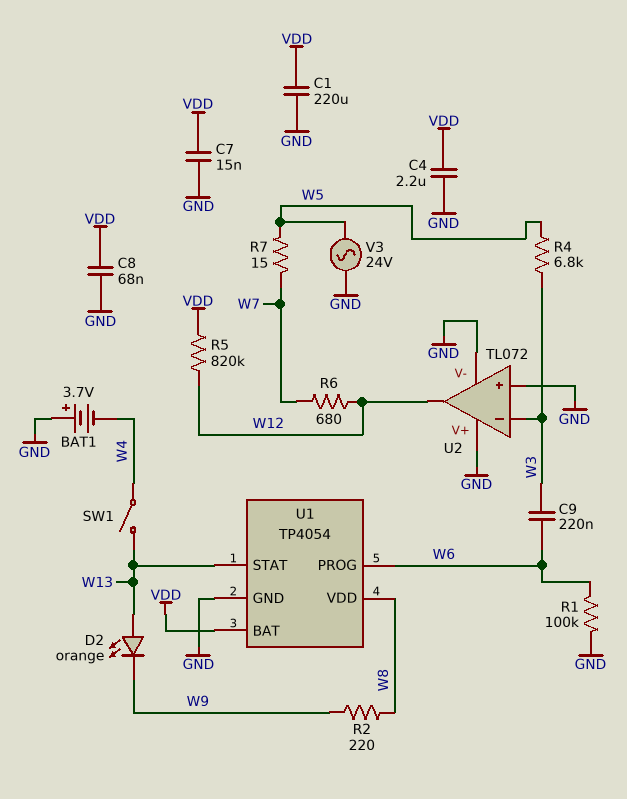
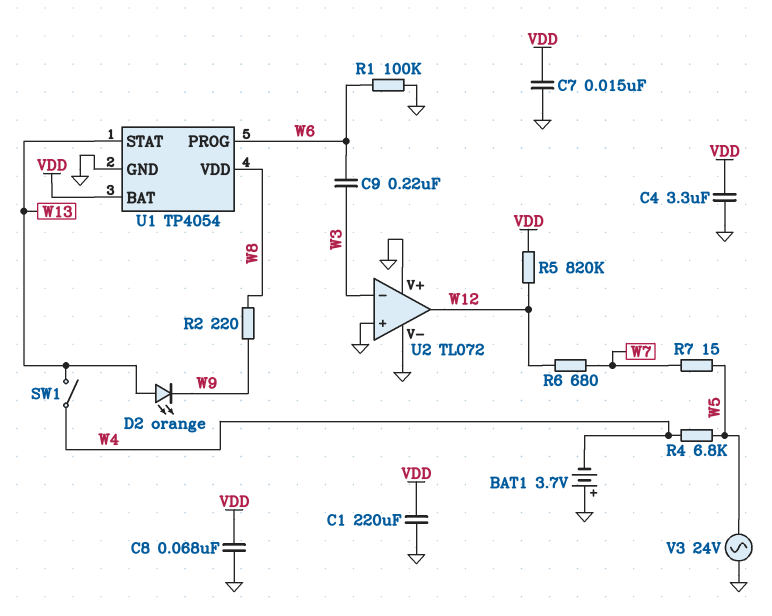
C4: 2.2uF (GND, VDD) -> 3.3uF (GND, VDD)
R4: 6.8k (W3, W5) -> 6.8k (W4, W5)

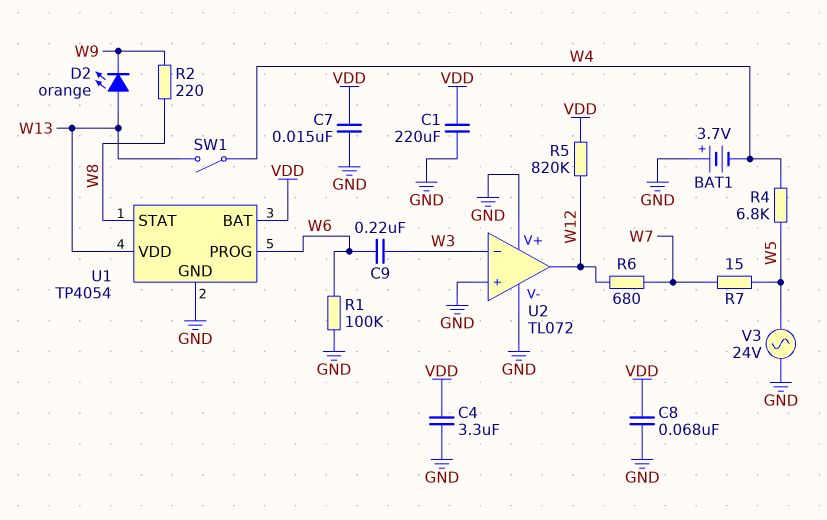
U1 pin STAT: W13 -> W8
U1 pin VDD: W8 -> W13

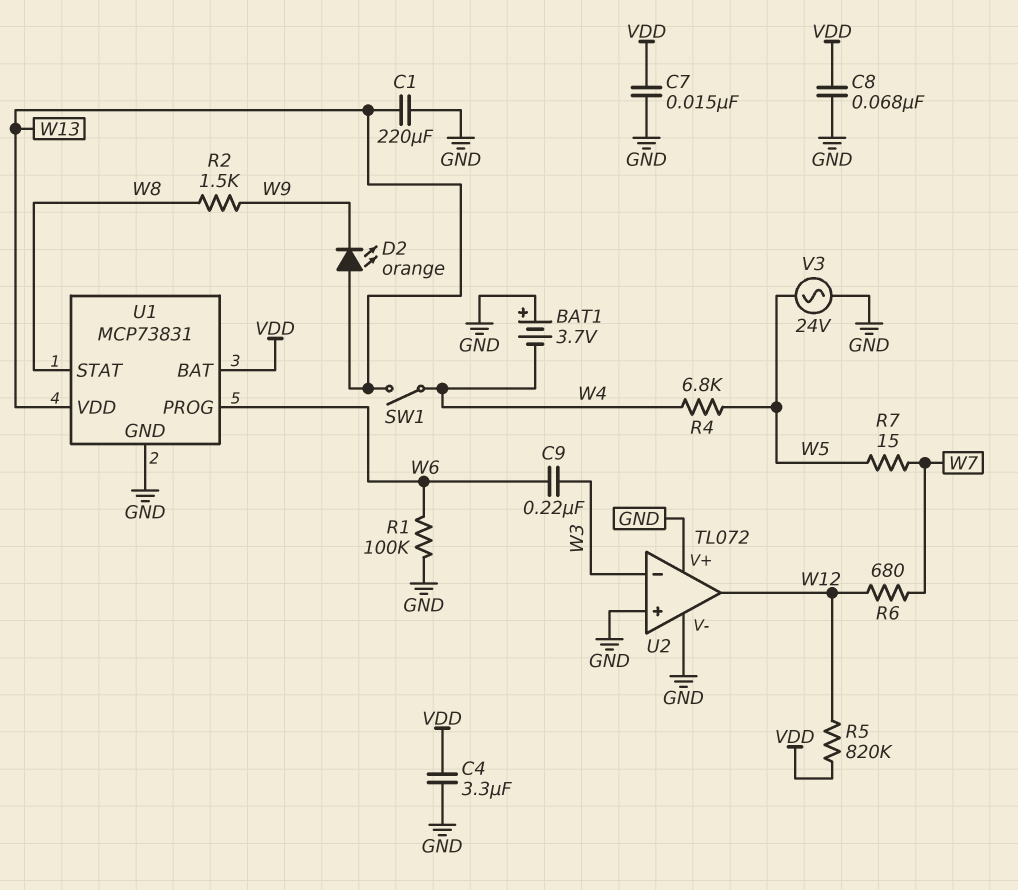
C1: 220uF (GND, VDD) -> 220uF (GND, W13)
R2: 220 (W8, W9) -> 1.5k (W8, W9)
U1: TP4054 -> MCP73831

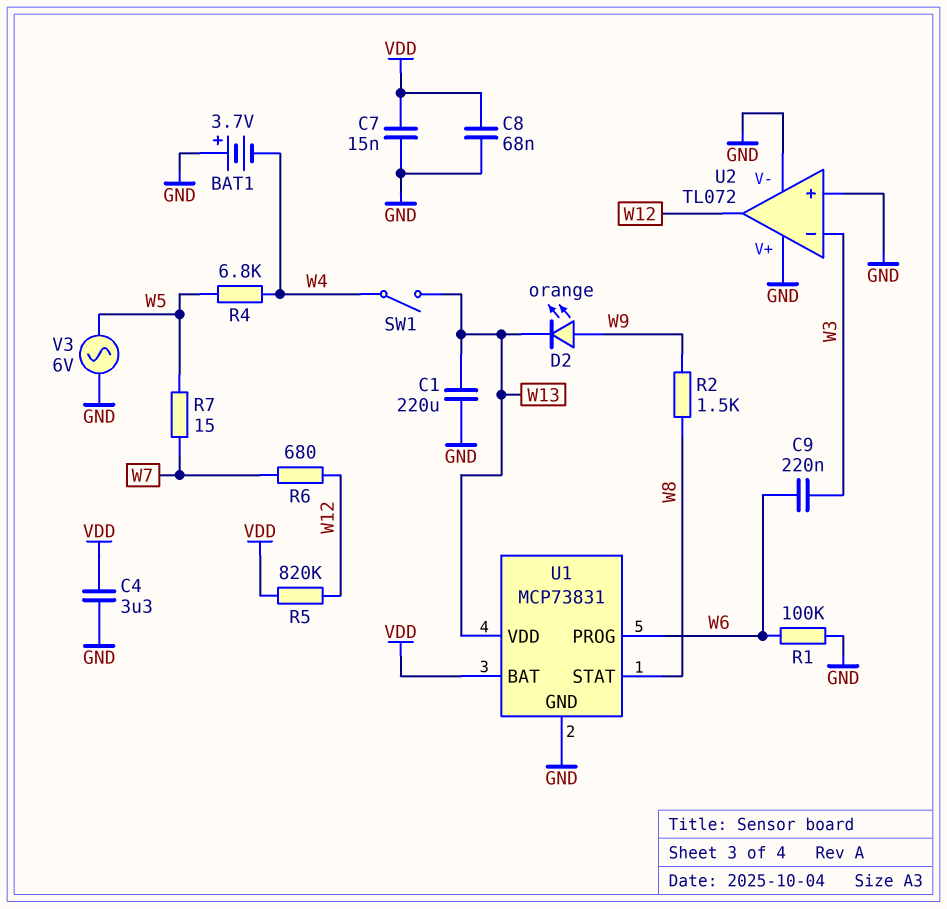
D2: LED orange (A W13, K W9) -> LED orange (A W9, K W13)
V3: AC 24V (GND, W5) -> AC 6V (GND, W5)

